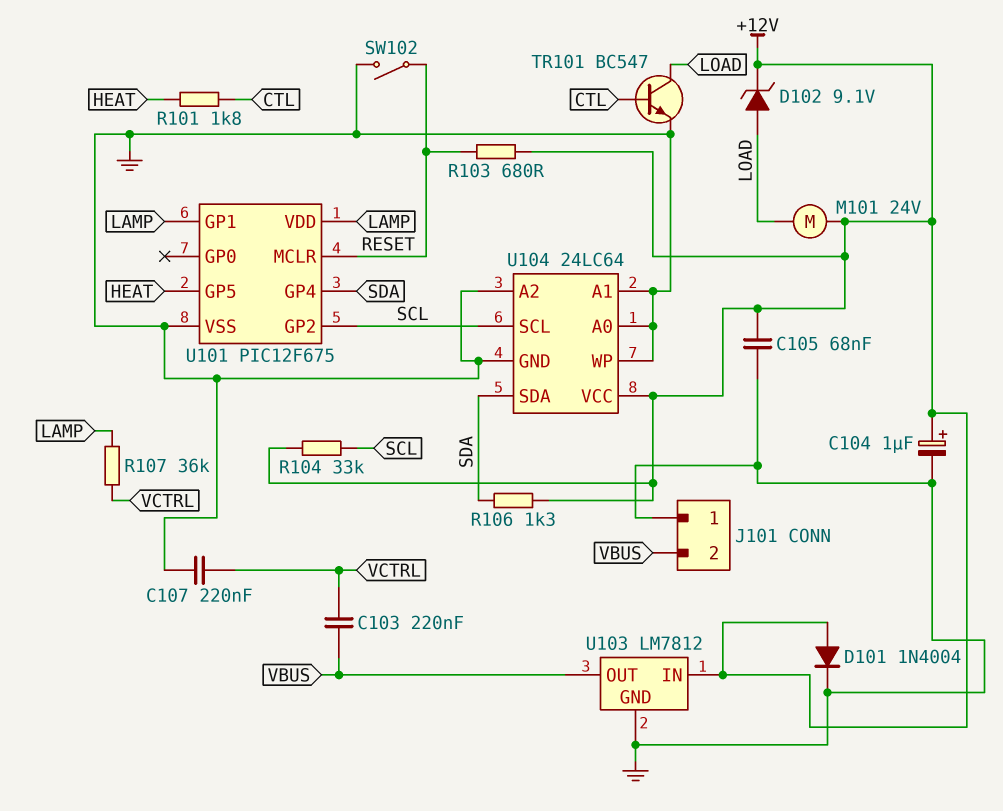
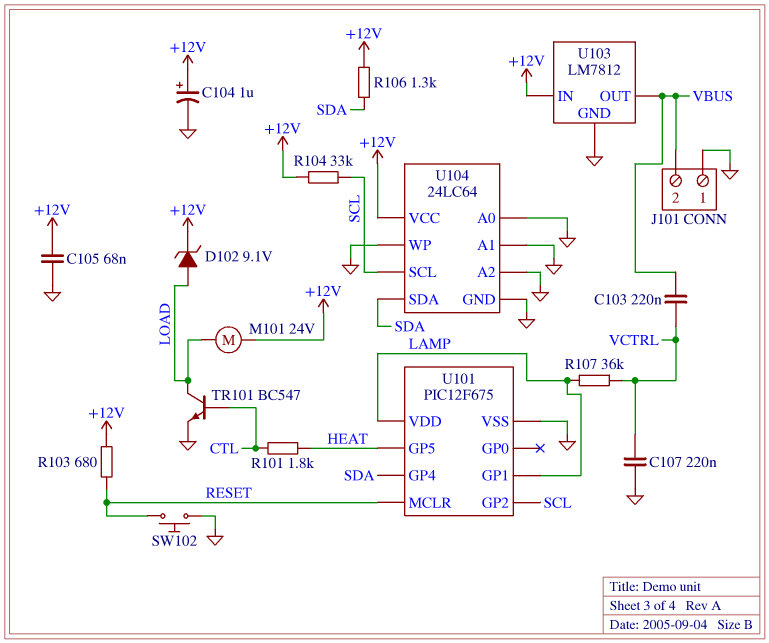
D101: diode 1N4004 (A +12V, K GND) -> none
SW102: switch (GND, RESET) -> button (GND, RESET)

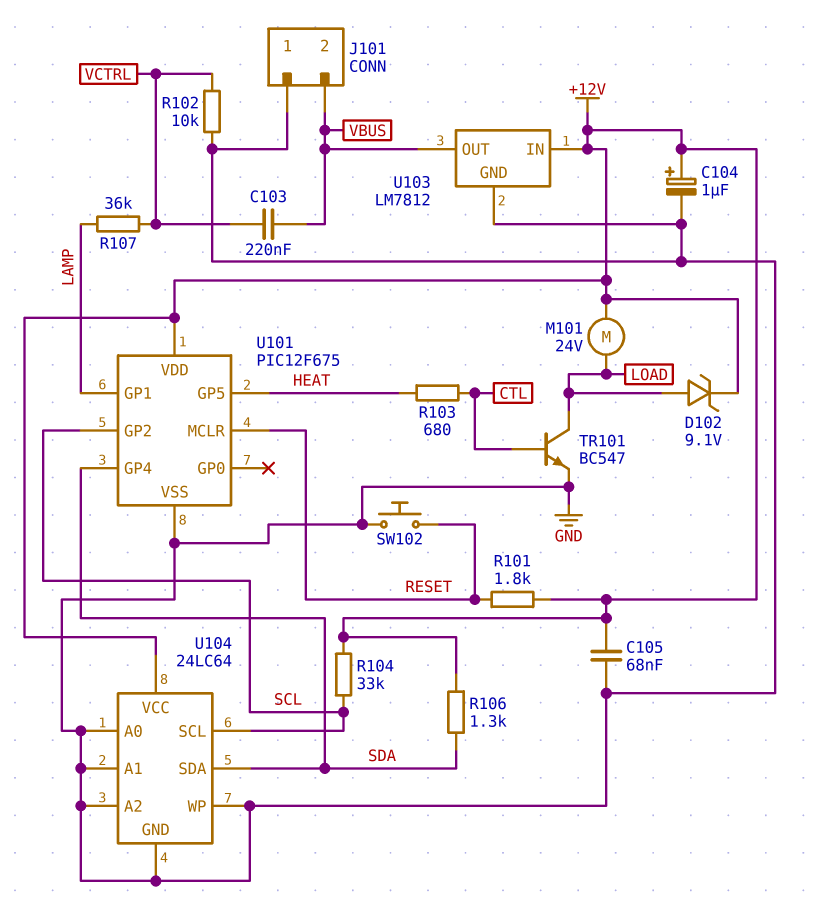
C107: 220nF (GND, VCTRL) -> none
R101: 1.8k (CTL, HEAT) -> 1.8k (+12V, RESET)
R102: none -> 10k (GND, VCTRL)
R103: 680 (+12V, RESET) -> 680 (CTL, HEAT)
U101 pin VDD: LAMP -> +12V

